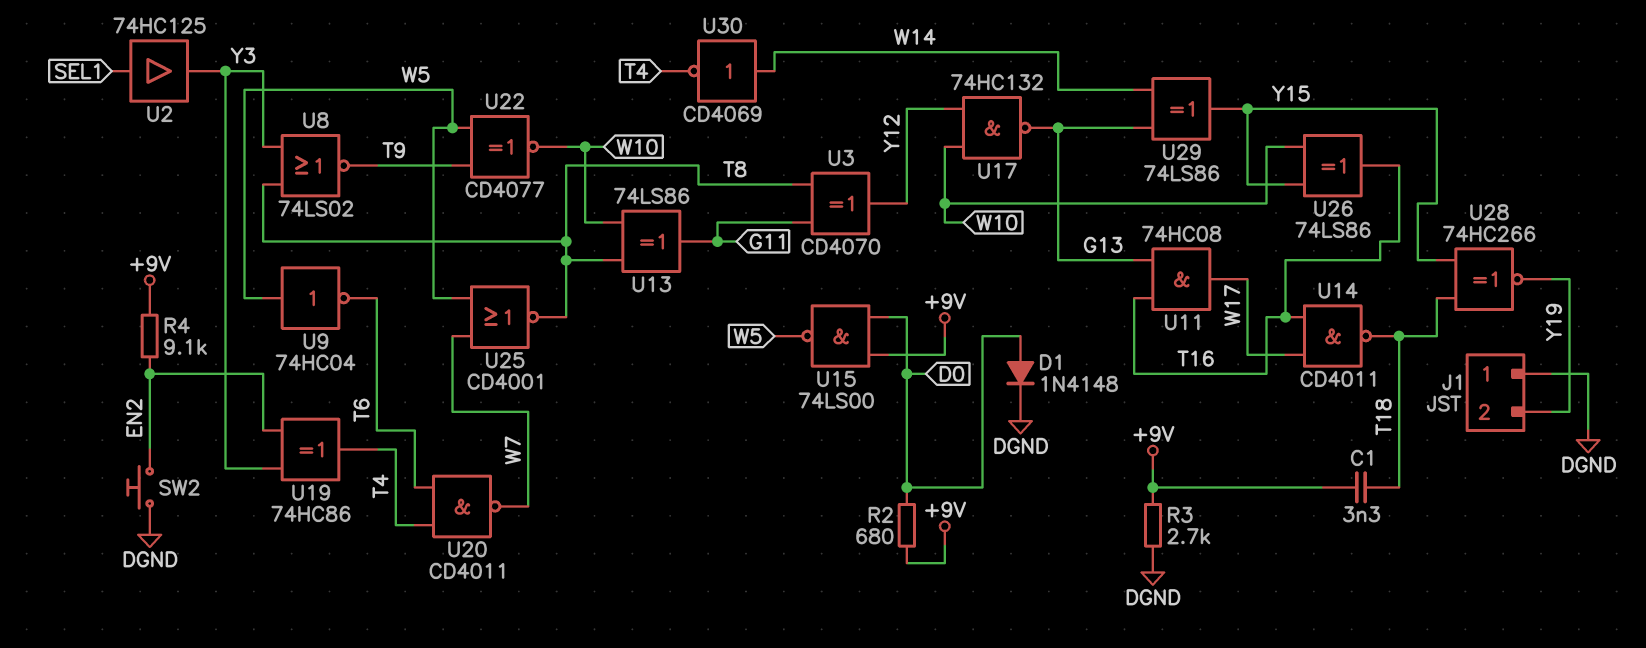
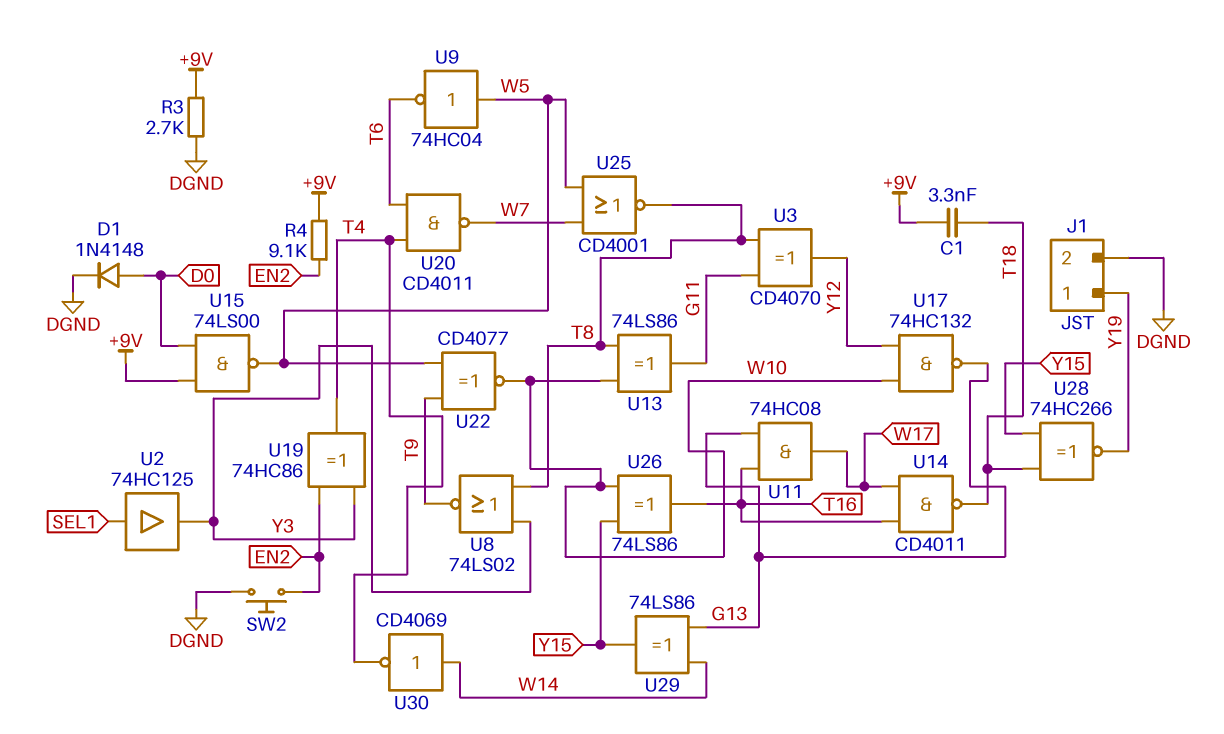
J1 pin 1: DGND -> Y19
J1 pin 2: Y19 -> DGND
R2: 680 (+9V, D0) -> none

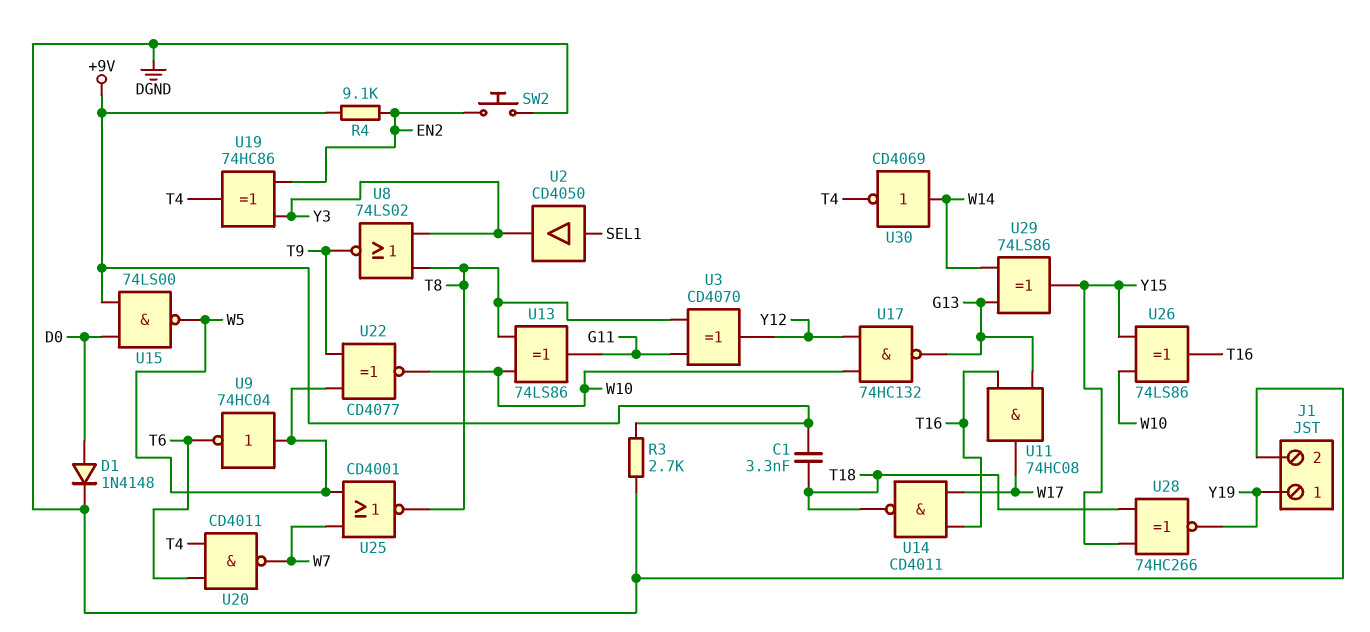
U2: buffer 74HC125 (in SEL1, out Y3) -> buffer CD4050 (in SEL1, out Y3)

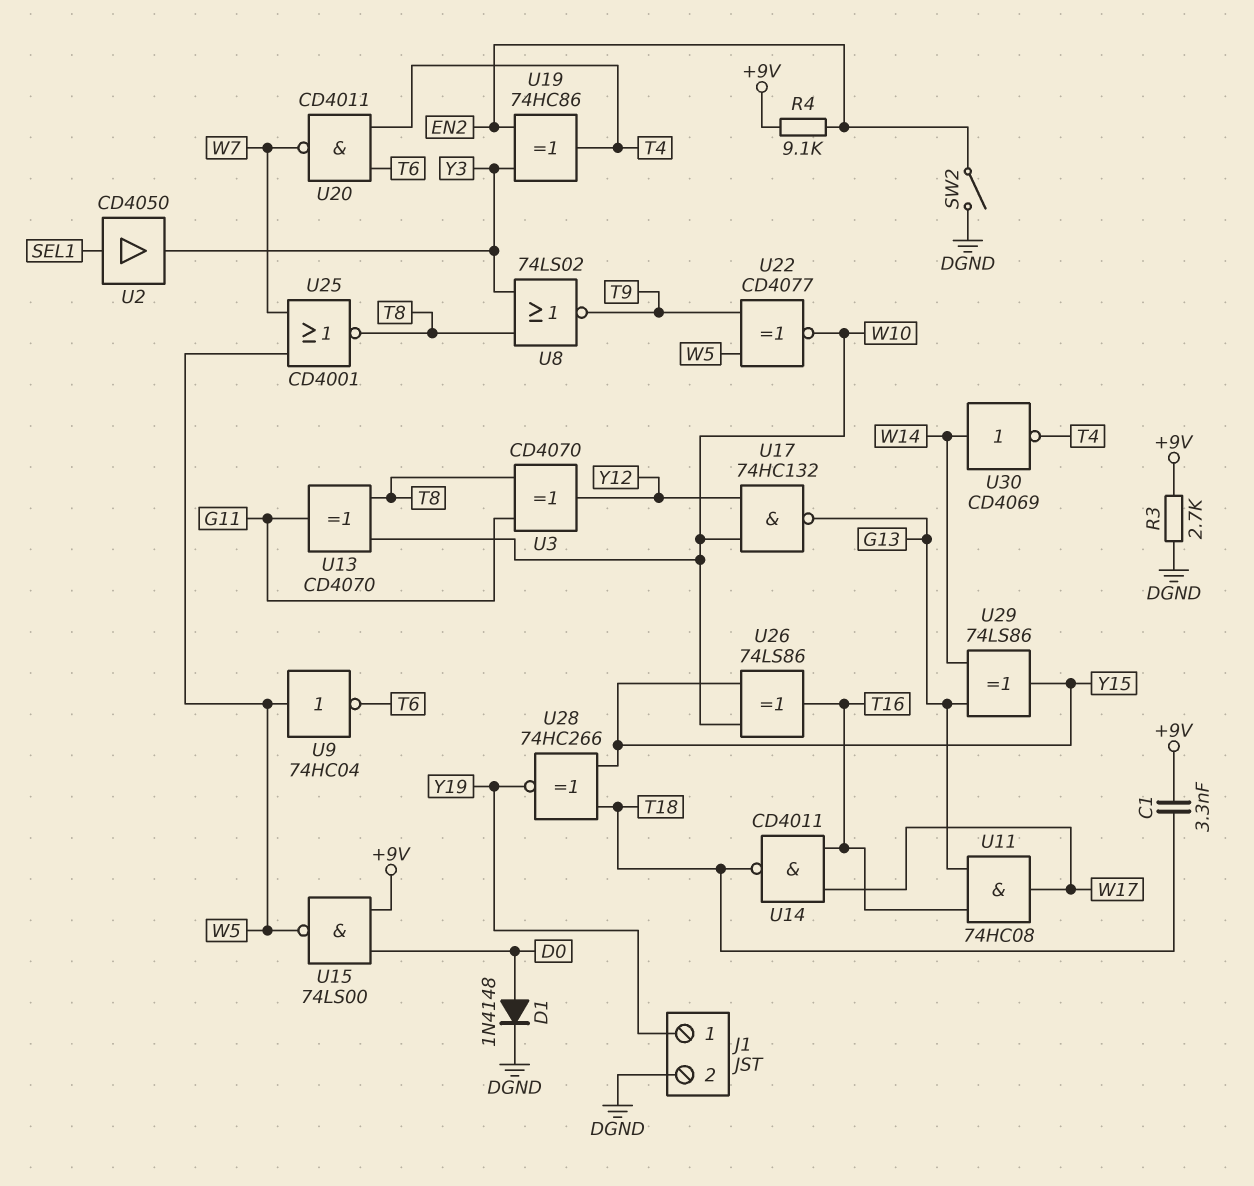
SW2: button (DGND, EN2) -> switch (DGND, EN2)
U13: XOR 74LS86 (in T8, in W10, out G11) -> XOR CD4070 (in T8, in W10, out G11)

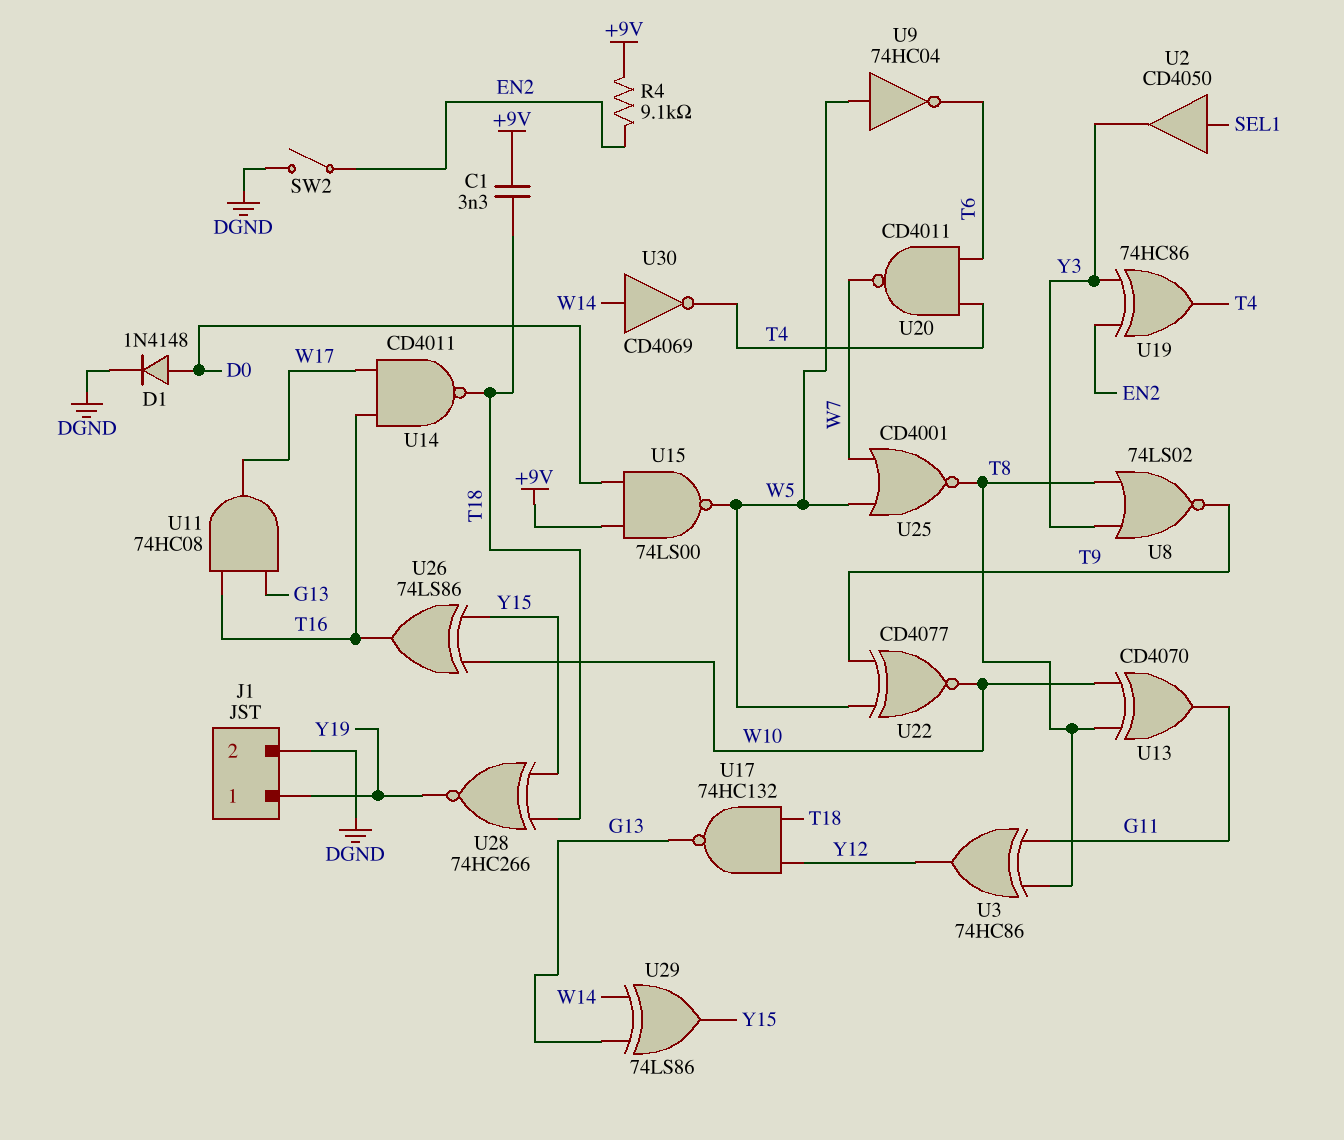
R3: 2.7k (+9V, DGND) -> none
U3: XOR CD4070 (in G11, in T8, out Y12) -> XOR 74HC86 (in G11, in T8, out Y12)
U17: NAND 74HC132 (in W10, in Y12, out G13) -> NAND 74HC132 (in T18, in Y12, out G13)

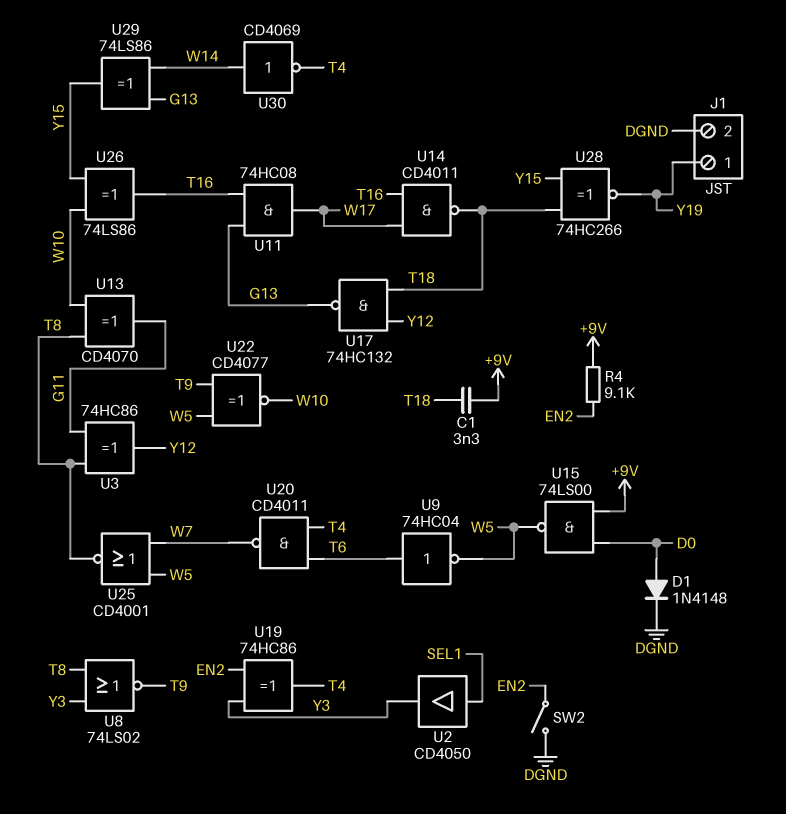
U9: NOT 74HC04 (in W5, out T6) -> NOT 74HC04 (in T6, out W5)

